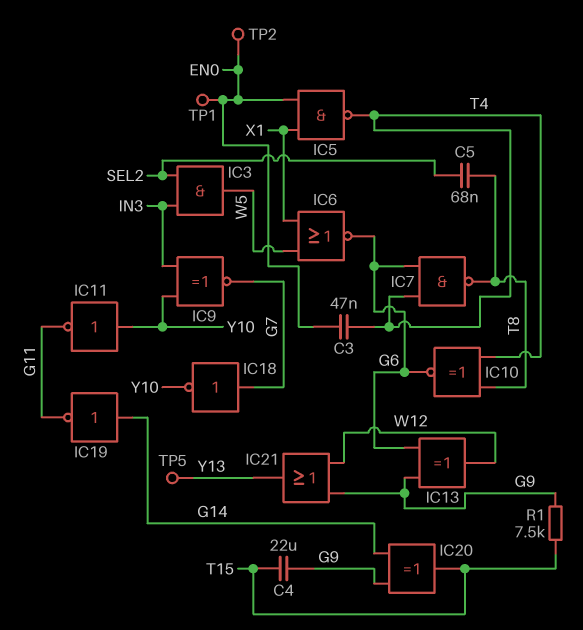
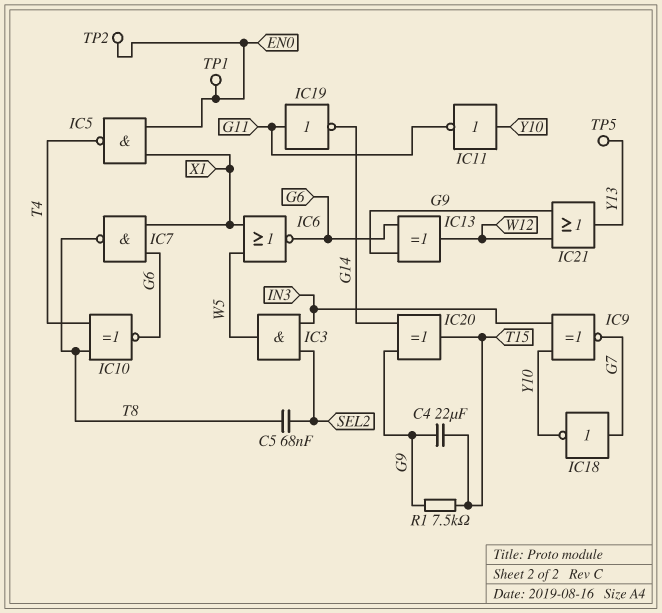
C3: 47nF (EN0, T4) -> none
IC7: NAND (in G6, in T4, out T8) -> NAND (in G6, in X1, out T8)
IC19: NOT (in G14, out G11) -> NOT (in G11, out G14)

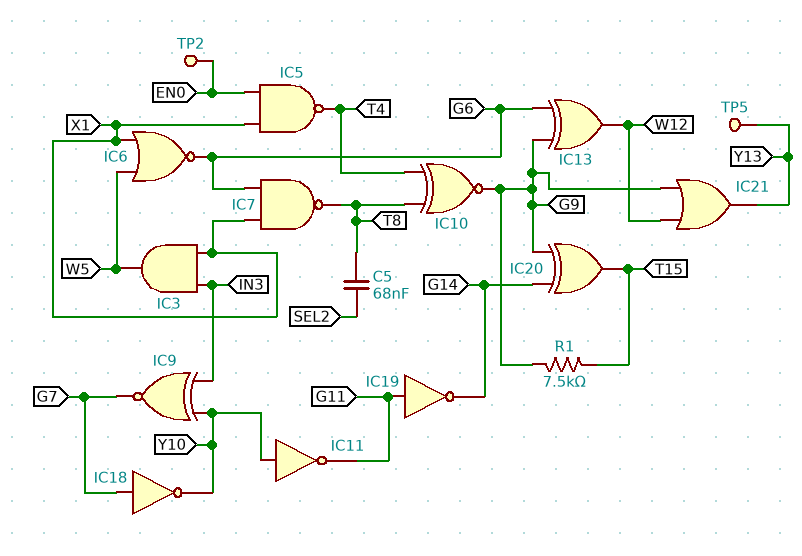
C4: 22uF (G9, T15) -> none
IC3: AND (in IN3, in SEL2, out W5) -> AND (in IN3, in X1, out W5)
IC10: XNOR (in T4, in T8, out G6) -> XNOR (in T4, in T8, out G9)
TP1: test point (EN0) -> none

